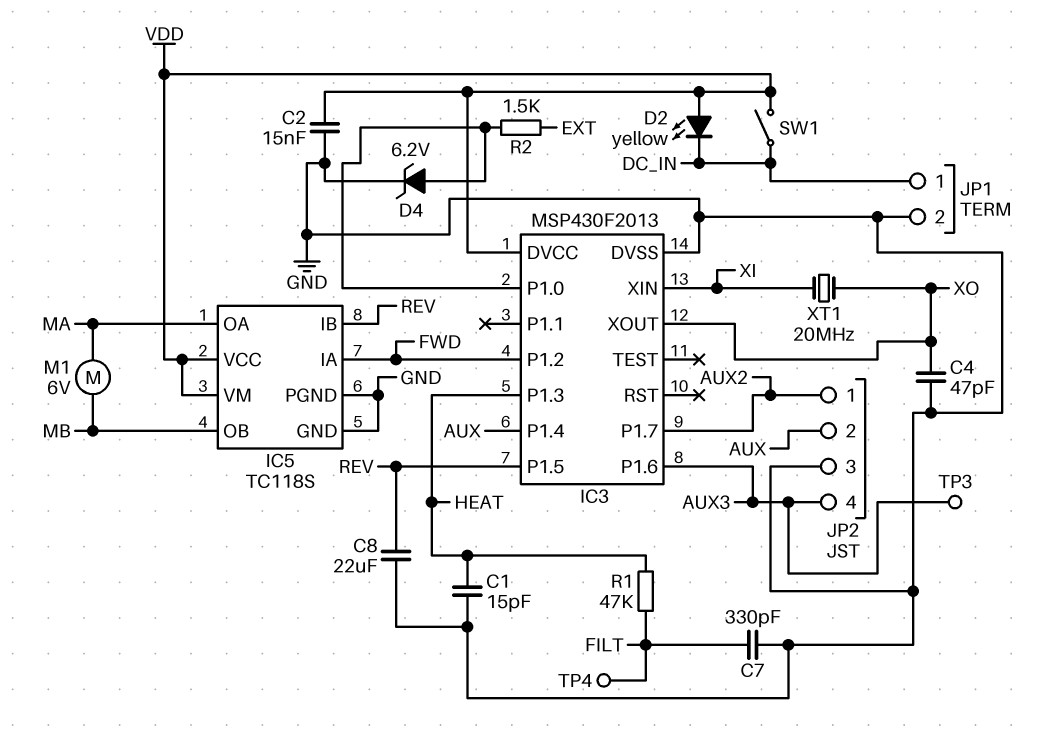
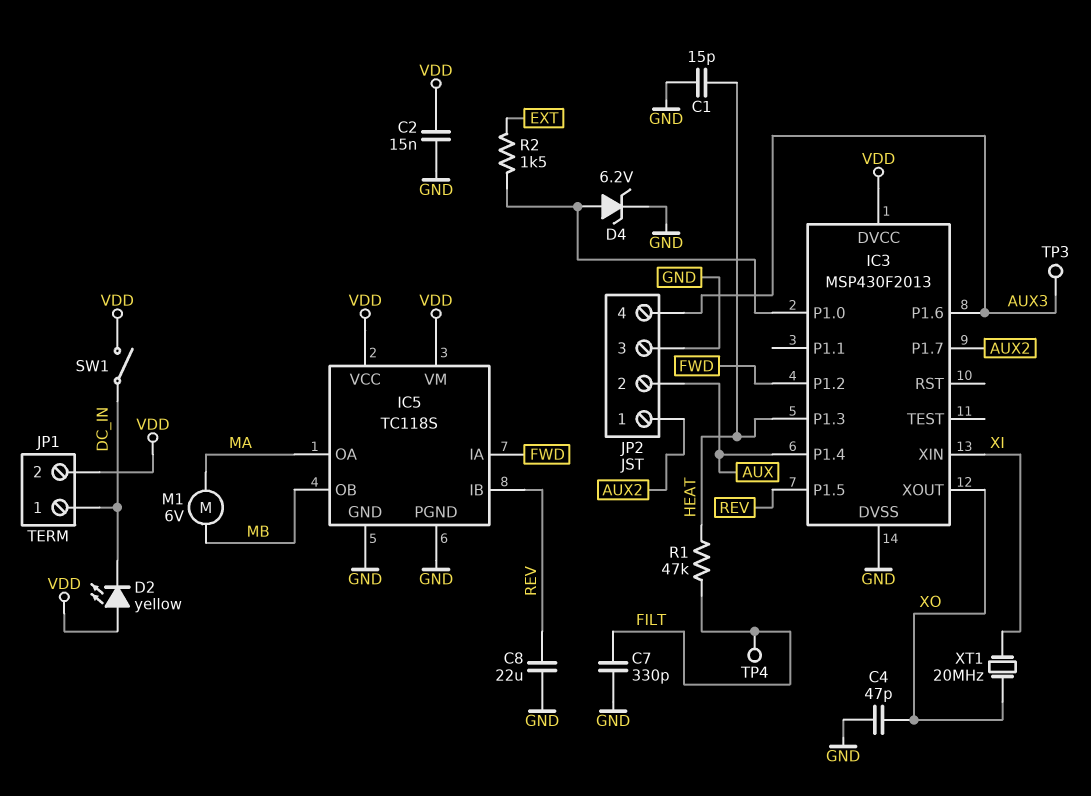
JP1 pin 2: GND -> VDD

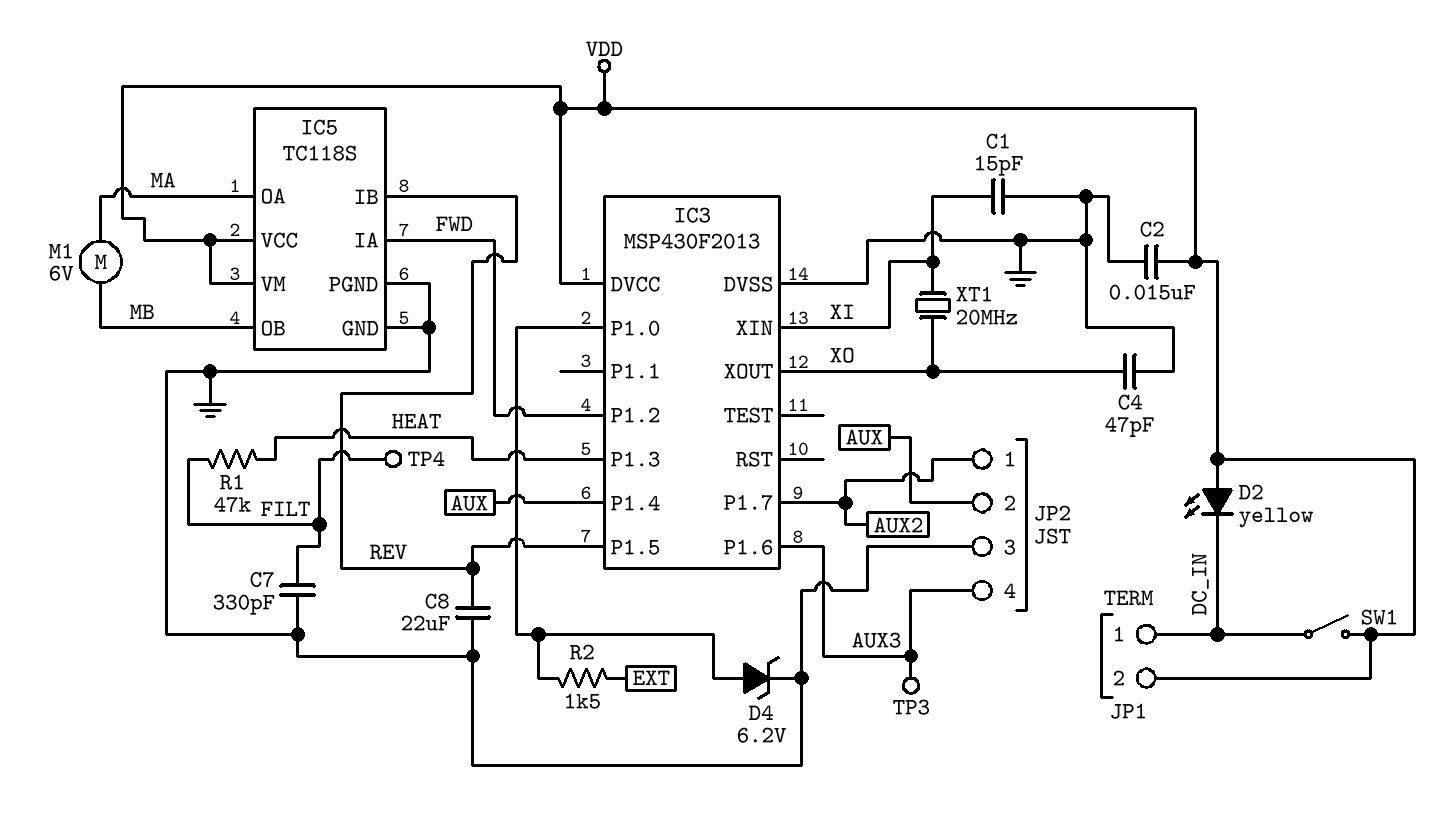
C1: 15pF (GND, HEAT) -> 15pF (GND, XI)

